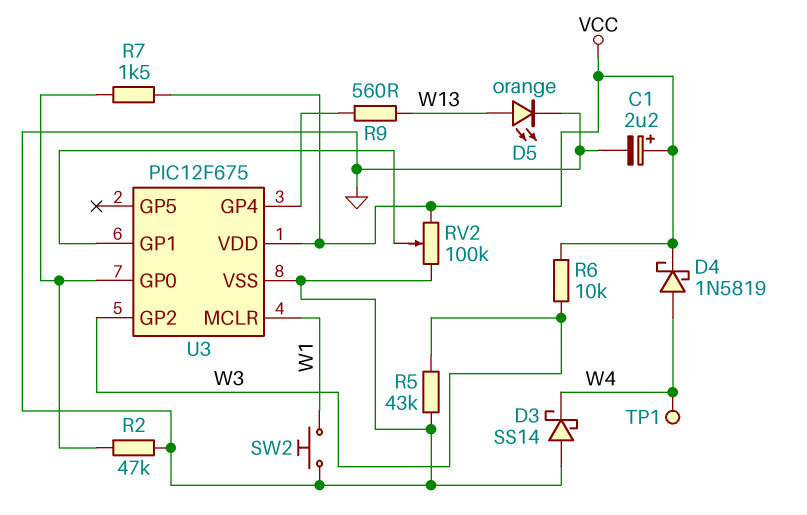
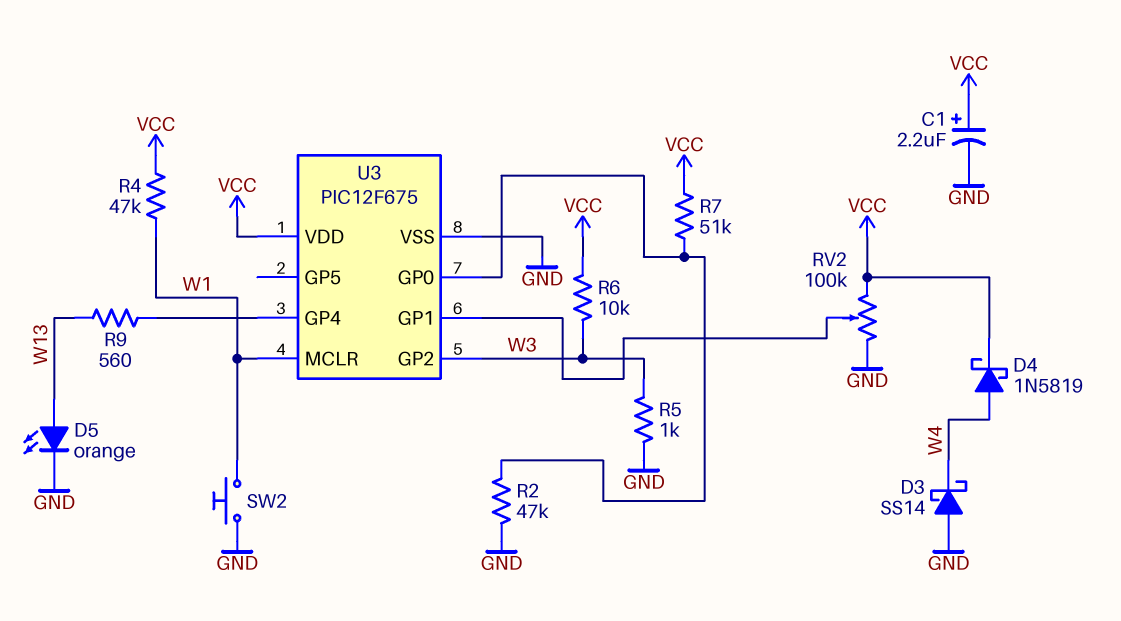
R4: none -> 47k (VCC, W1)
R5: 43k (GND, W3) -> 1k (GND, W3)
R7: 1.5k (U3/GP0, VCC) -> 51k (U3/GP0, VCC)
TP1: test point (W4) -> none

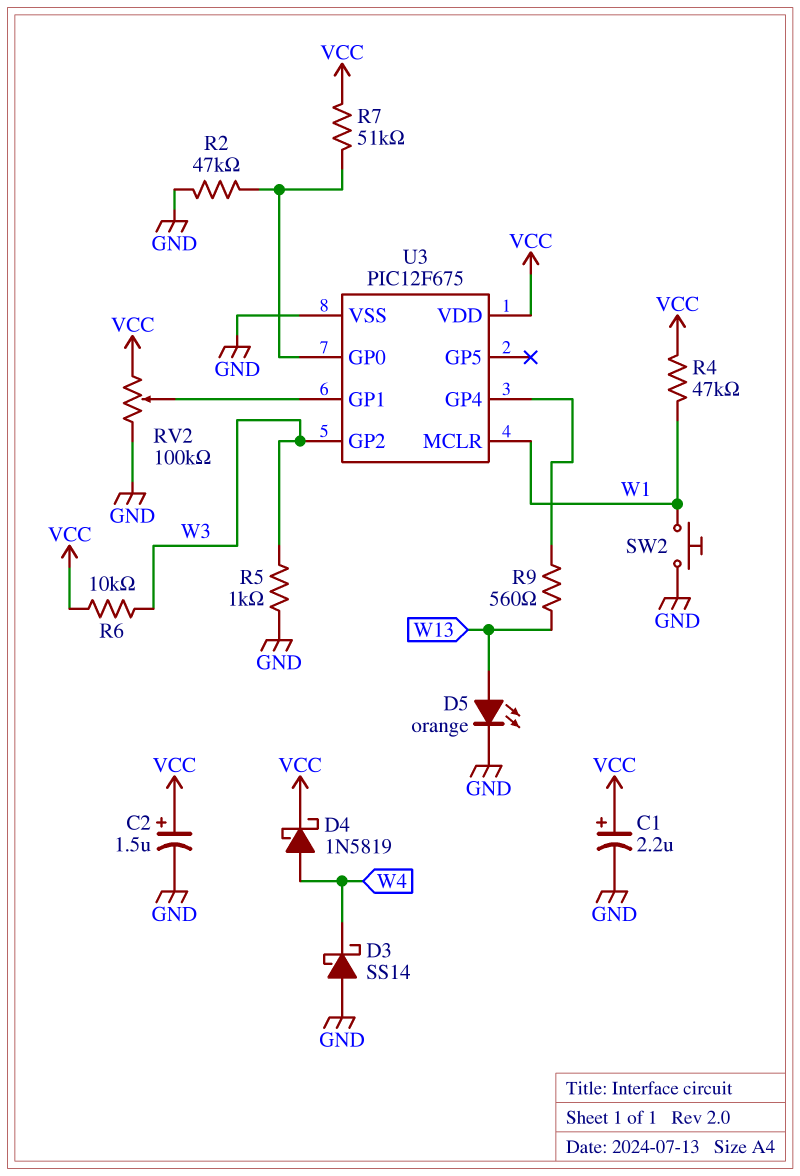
C2: none -> 1.5uF (plus VCC, minus GND)

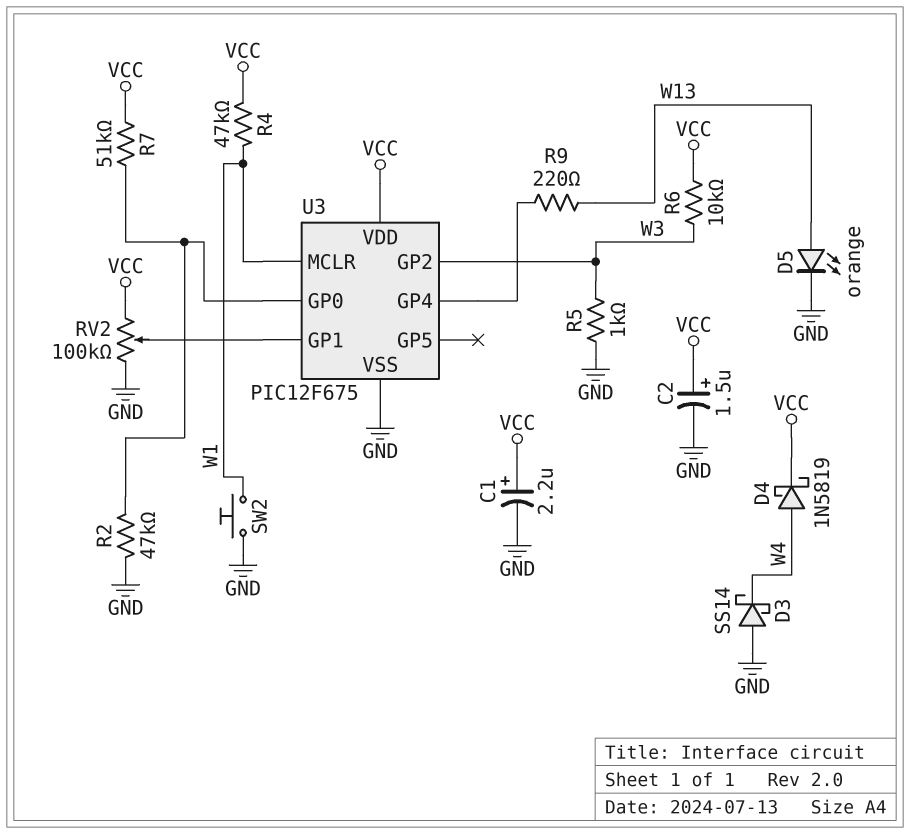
R9: 560 (U3/GP4, W13) -> 220 (U3/GP4, W13)

